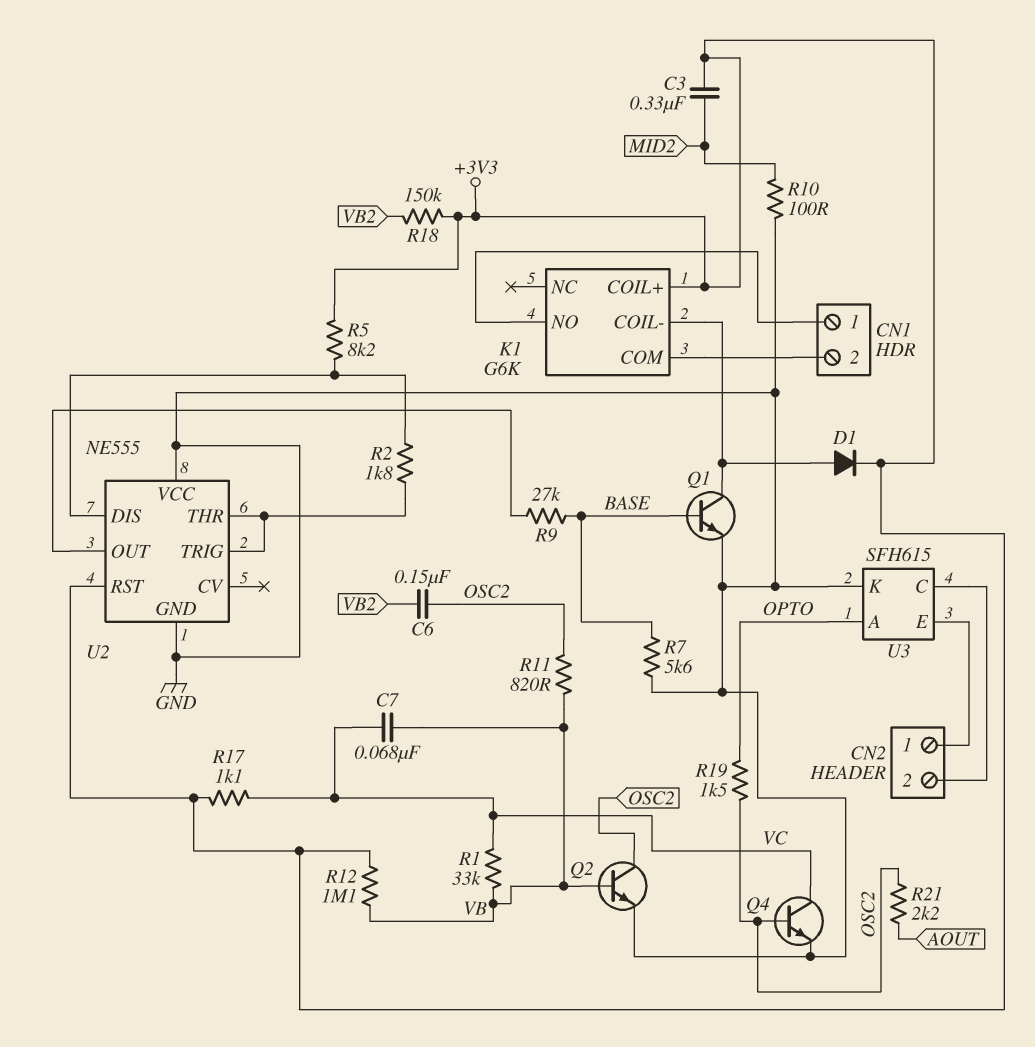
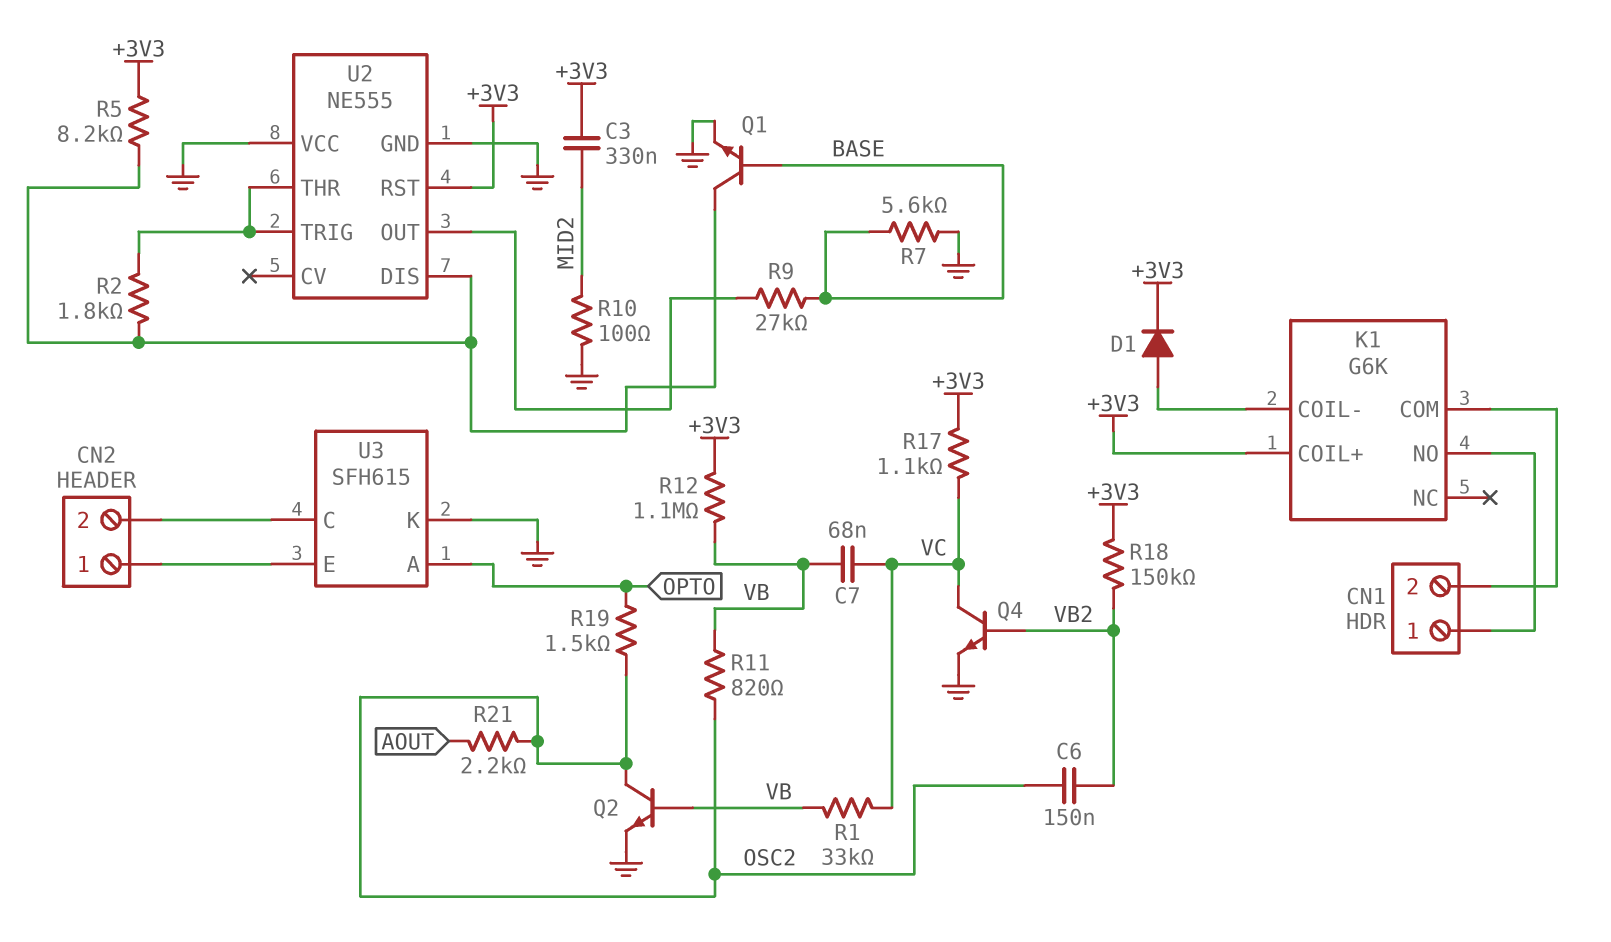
Q1: NPN (B BASE, C K1/COIL-, E GND) -> NPN (B BASE, C U2/DIS, E GND)
Q4: NPN (B OSC2, C VC, E GND) -> NPN (B VB2, C VC, E GND)

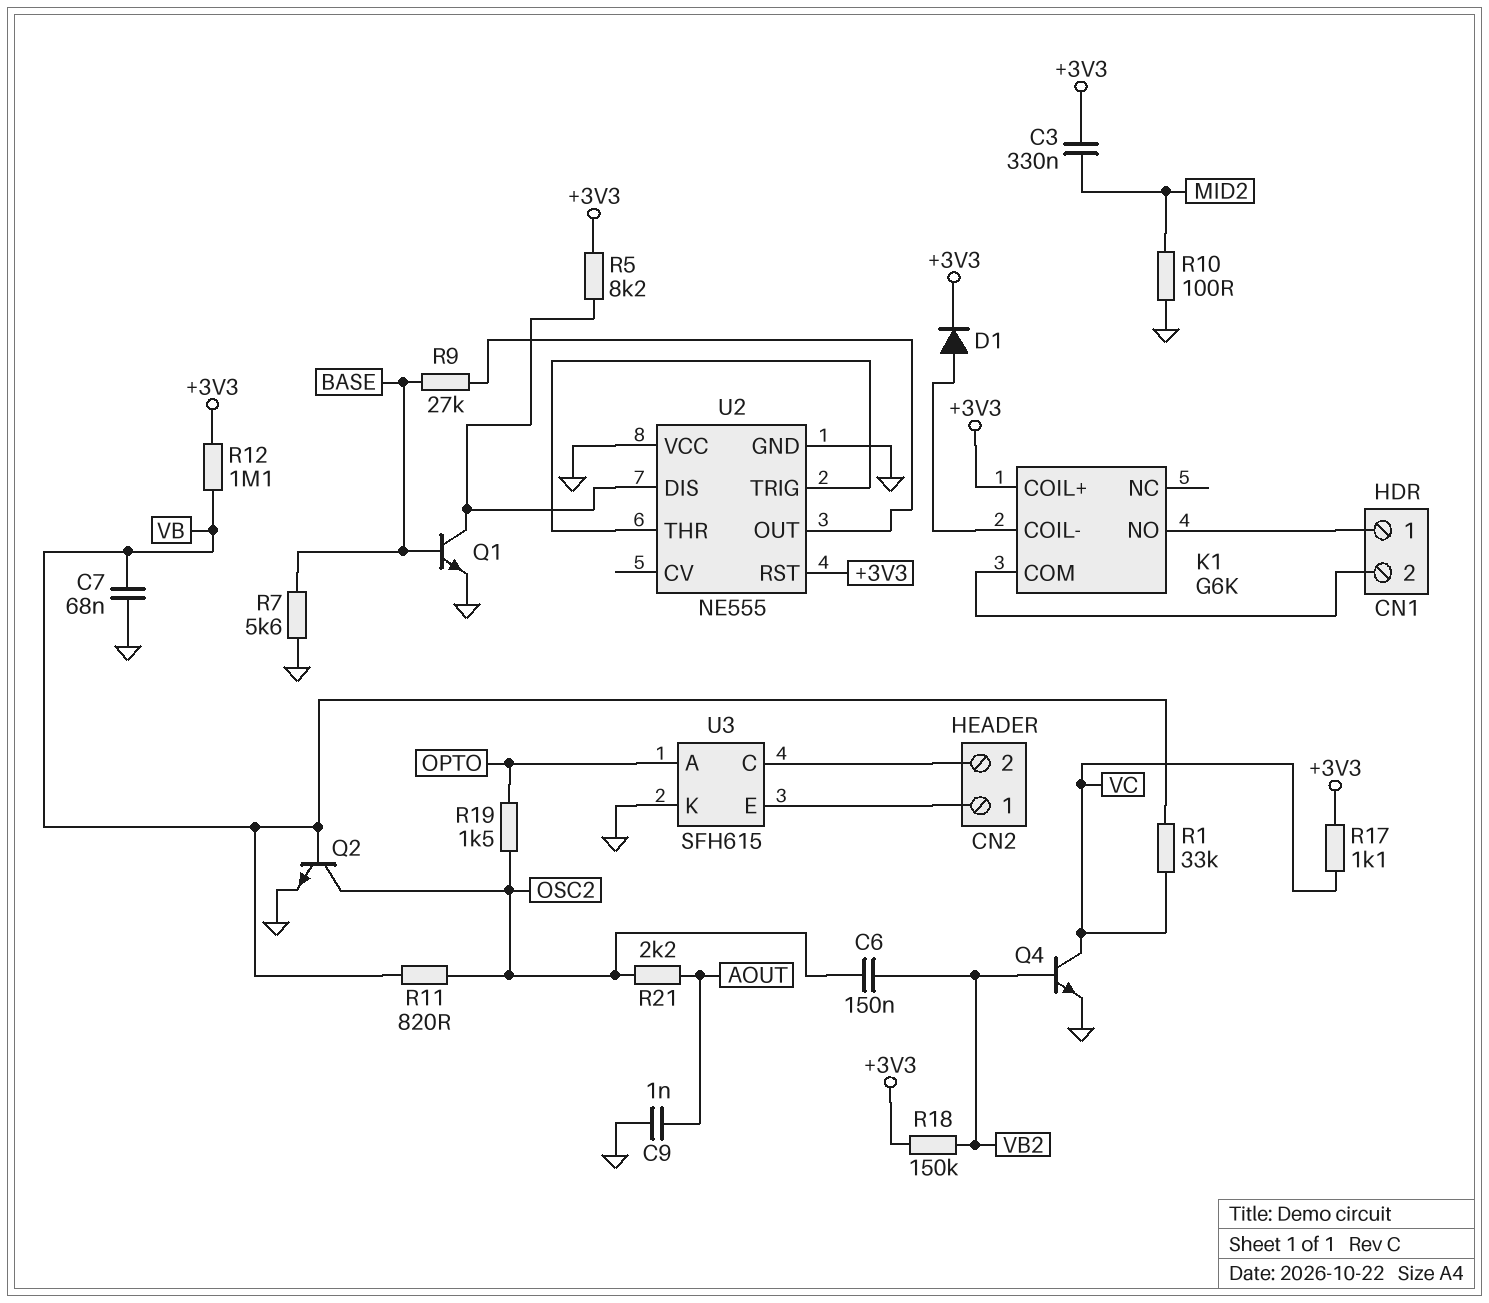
C7: 68nF (VB, VC) -> 68nF (GND, VB)
C9: none -> 1nF (AOUT, GND)
R2: 1.8k (U2/DIS, U2/THR) -> none

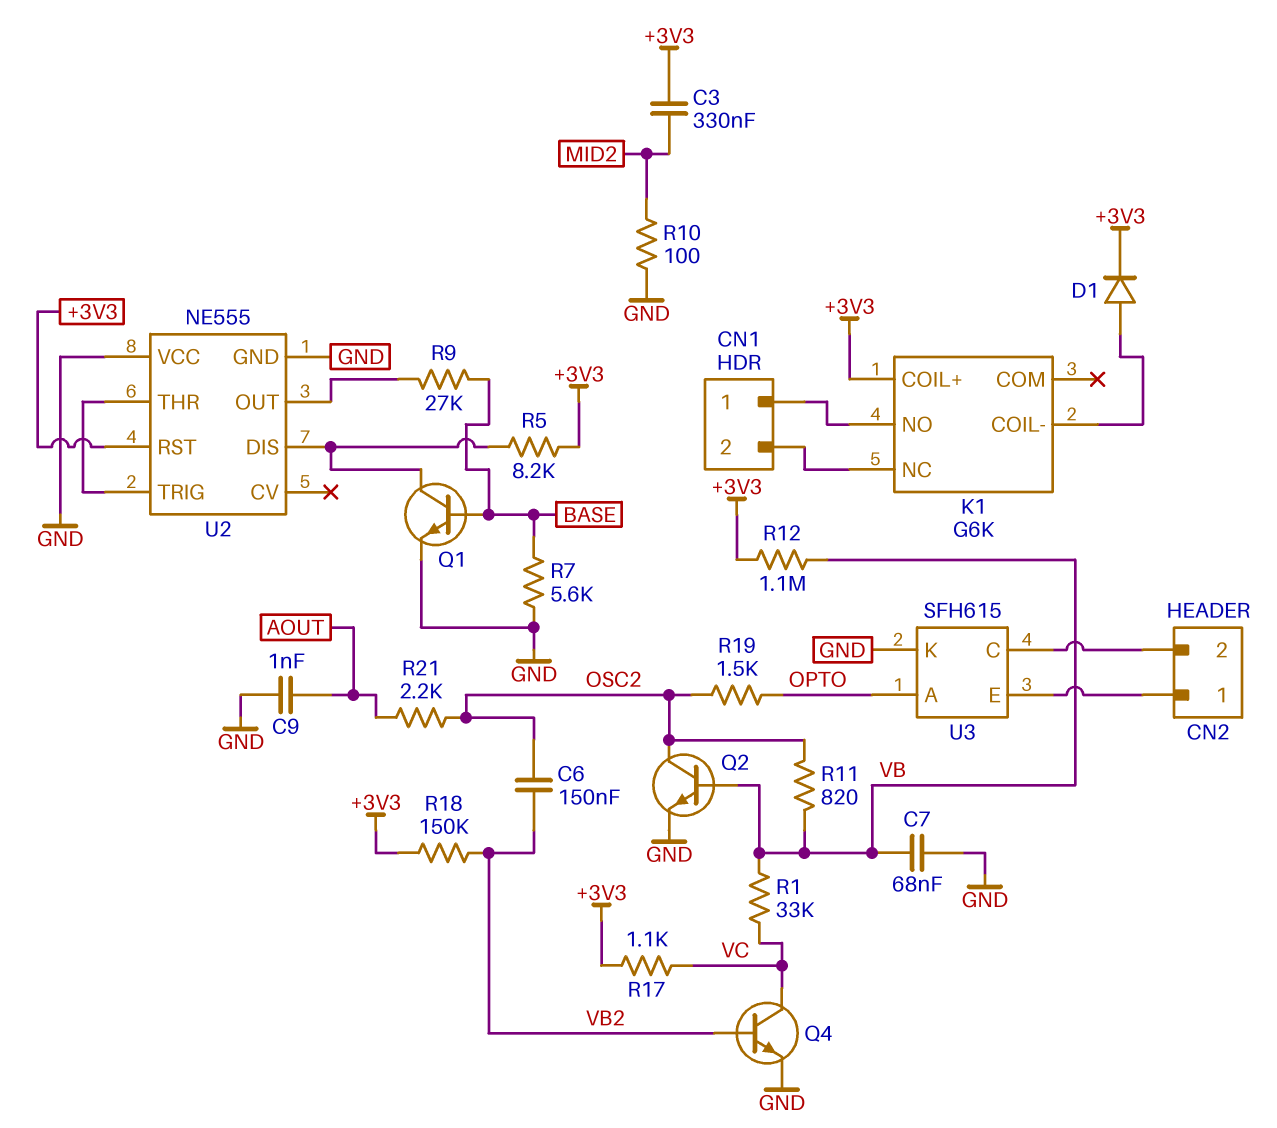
K1 pin COM: CN1/2 -> none
K1 pin NC: none -> CN1/2

